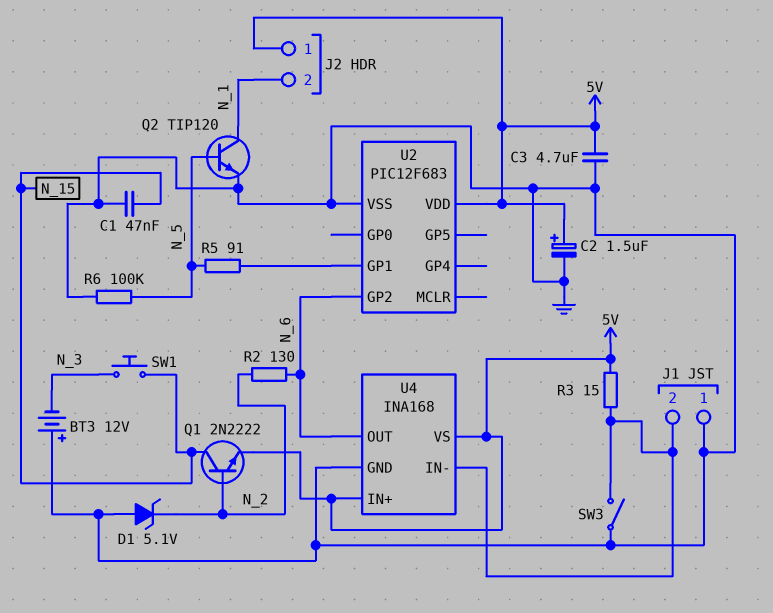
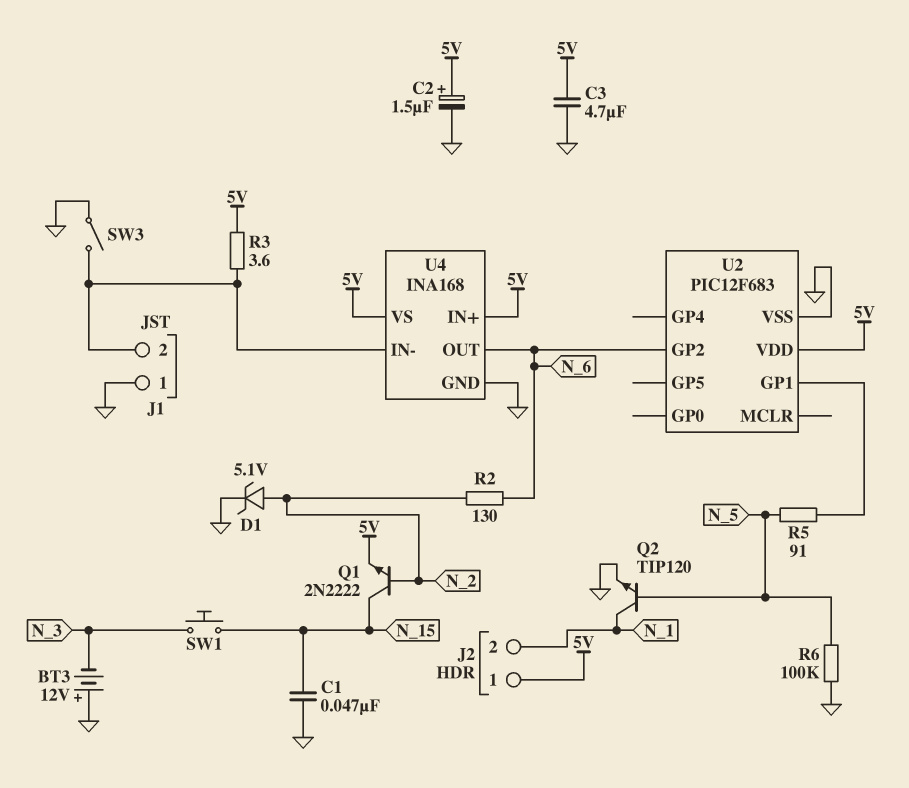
D1: zener 5.1V (A GND, K N_2) -> zener 5.1V (A N_2, K GND)
R3: 15 (5V, J1/2) -> 3.6 (5V, J1/2)

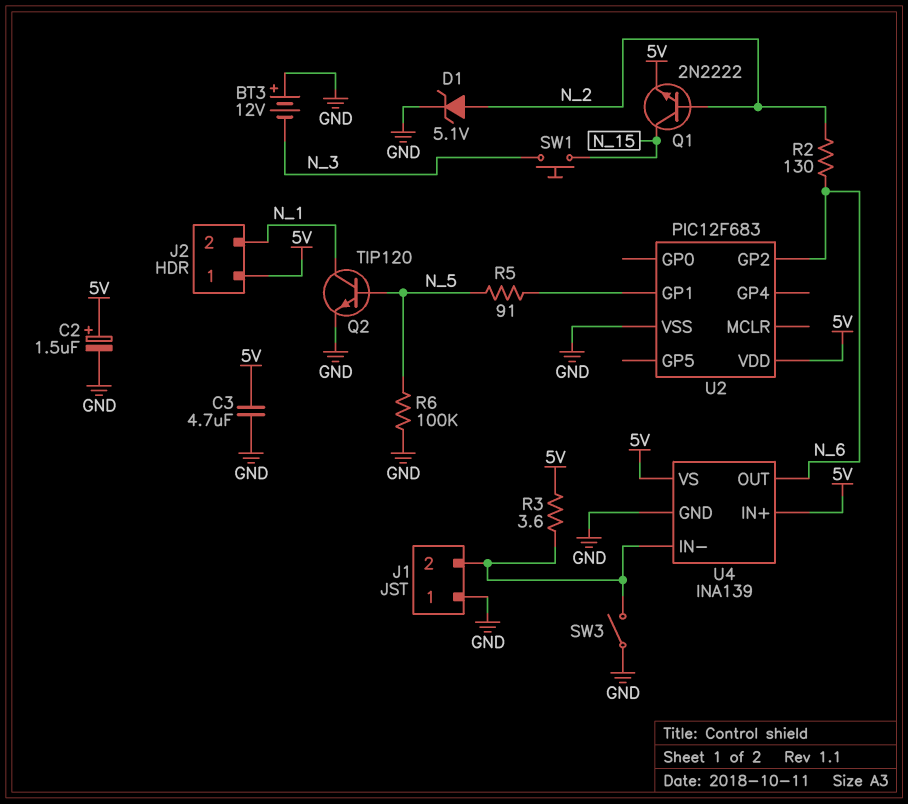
C1: 47nF (GND, N_15) -> none
U4: INA168 -> INA139

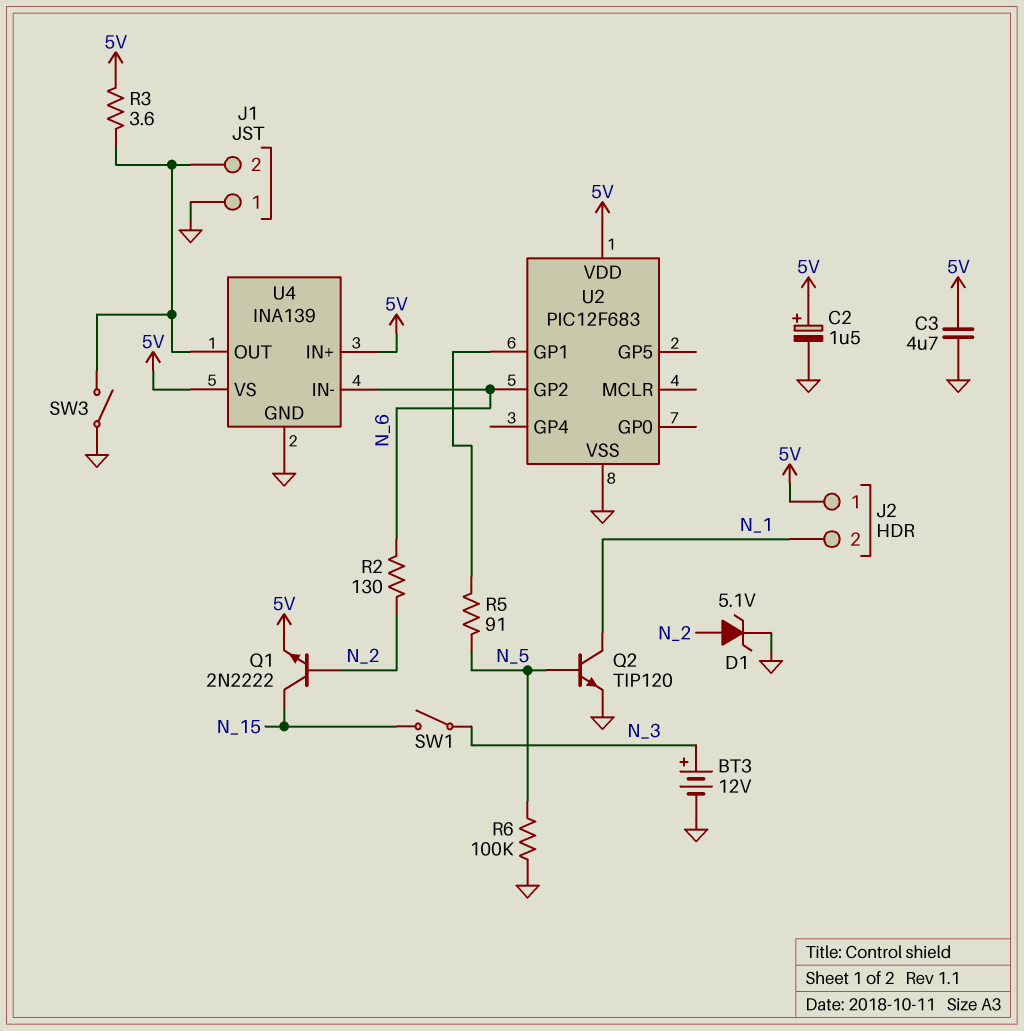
BT3: 12V (plus GND, minus N_3) -> 12V (plus N_3, minus GND)
SW1: button (N_3, N_15) -> switch (N_3, N_15)
U4 pin IN-: J1/2 -> N_6
U4 pin OUT: N_6 -> J1/2

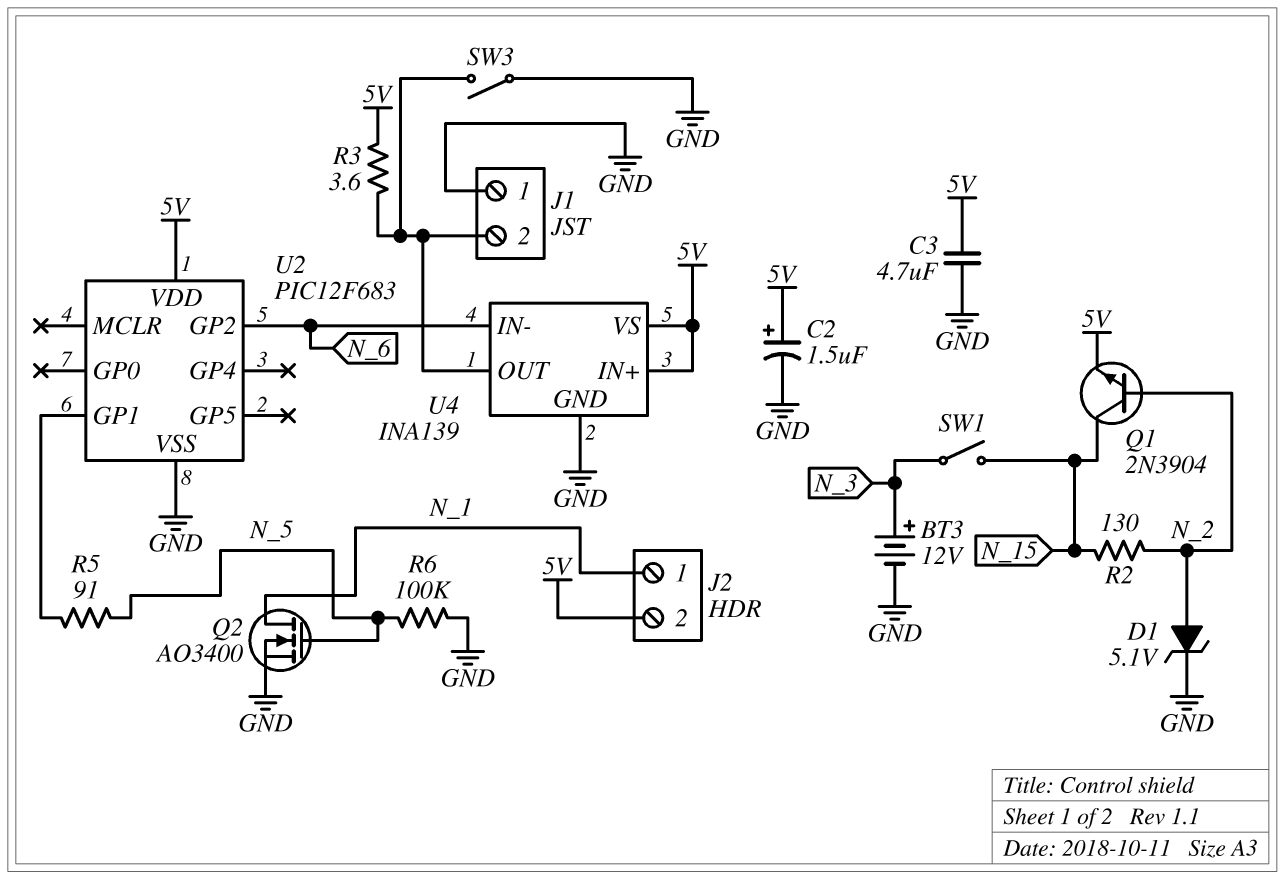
J2 pin 1: 5V -> N_1
J2 pin 2: N_1 -> 5V
Q1: NPN 2N2222 (B N_2, C N_15, E 5V) -> NPN 2N3904 (B N_2, C N_15, E 5V)
Q2: NPN TIP120 (B N_5, C N_1, E GND) -> NMOS AO3400 (G N_5, D N_1, S GND)
R2: 130 (N_2, N_6) -> 130 (N_2, N_15)

